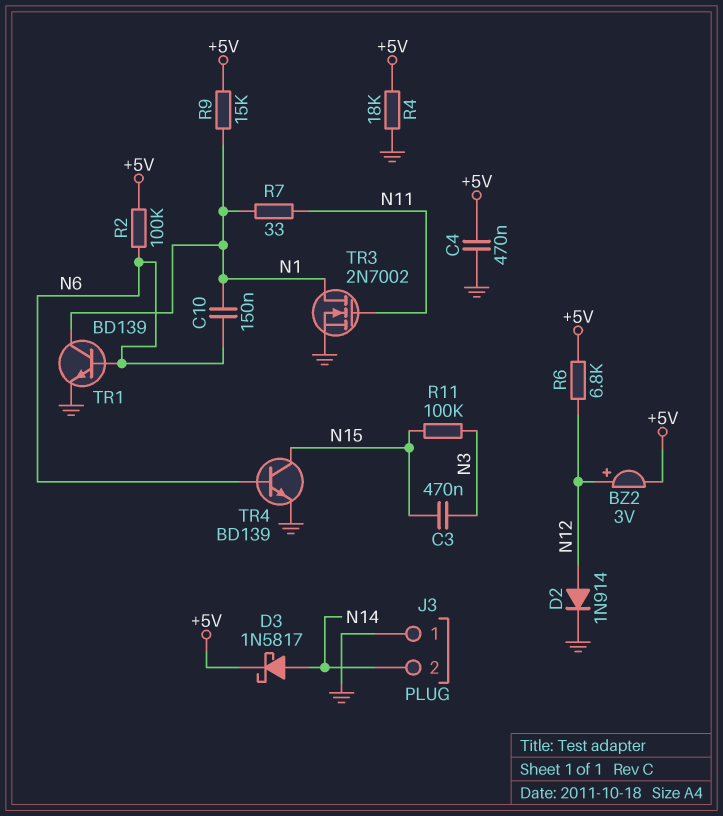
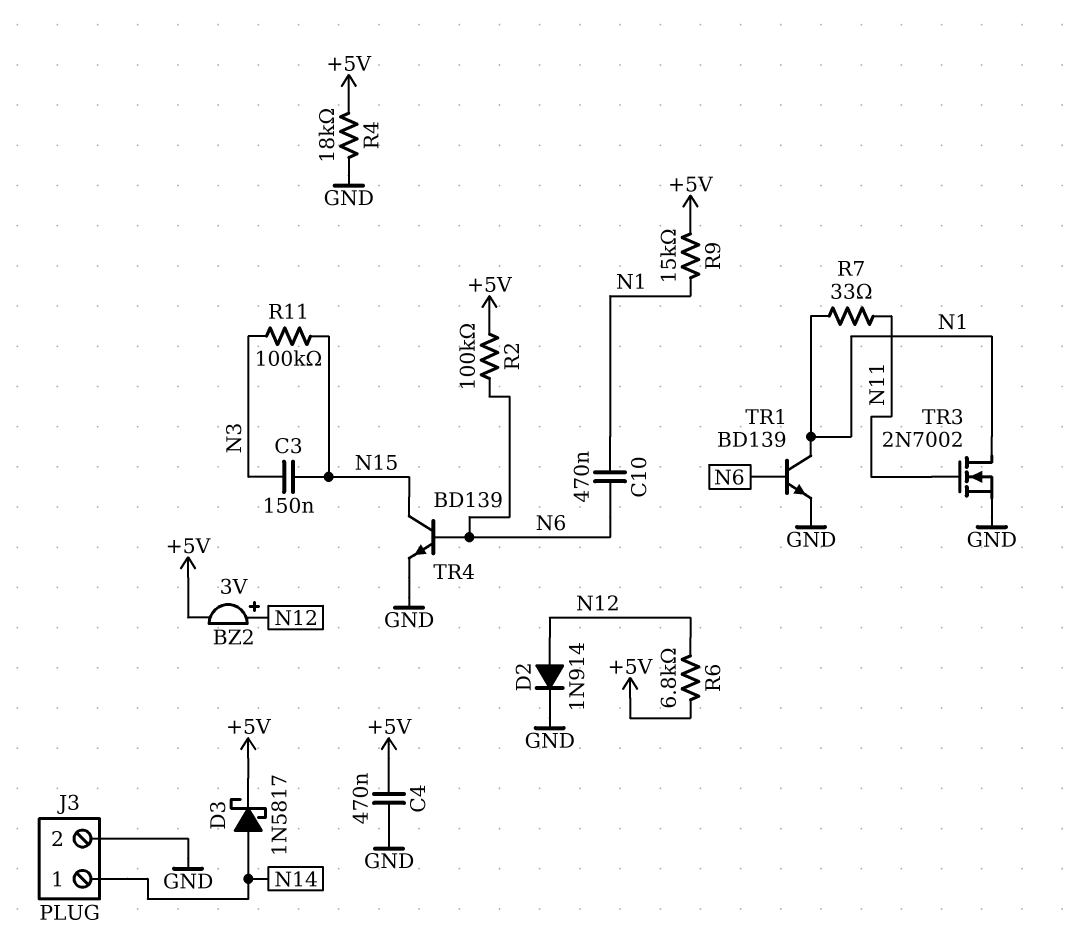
C3: 470nF (N3, N15) -> 150nF (N3, N15)
C10: 150nF (N1, N6) -> 470nF (N1, N6)
J3 pin 1: GND -> N14
J3 pin 2: N14 -> GND

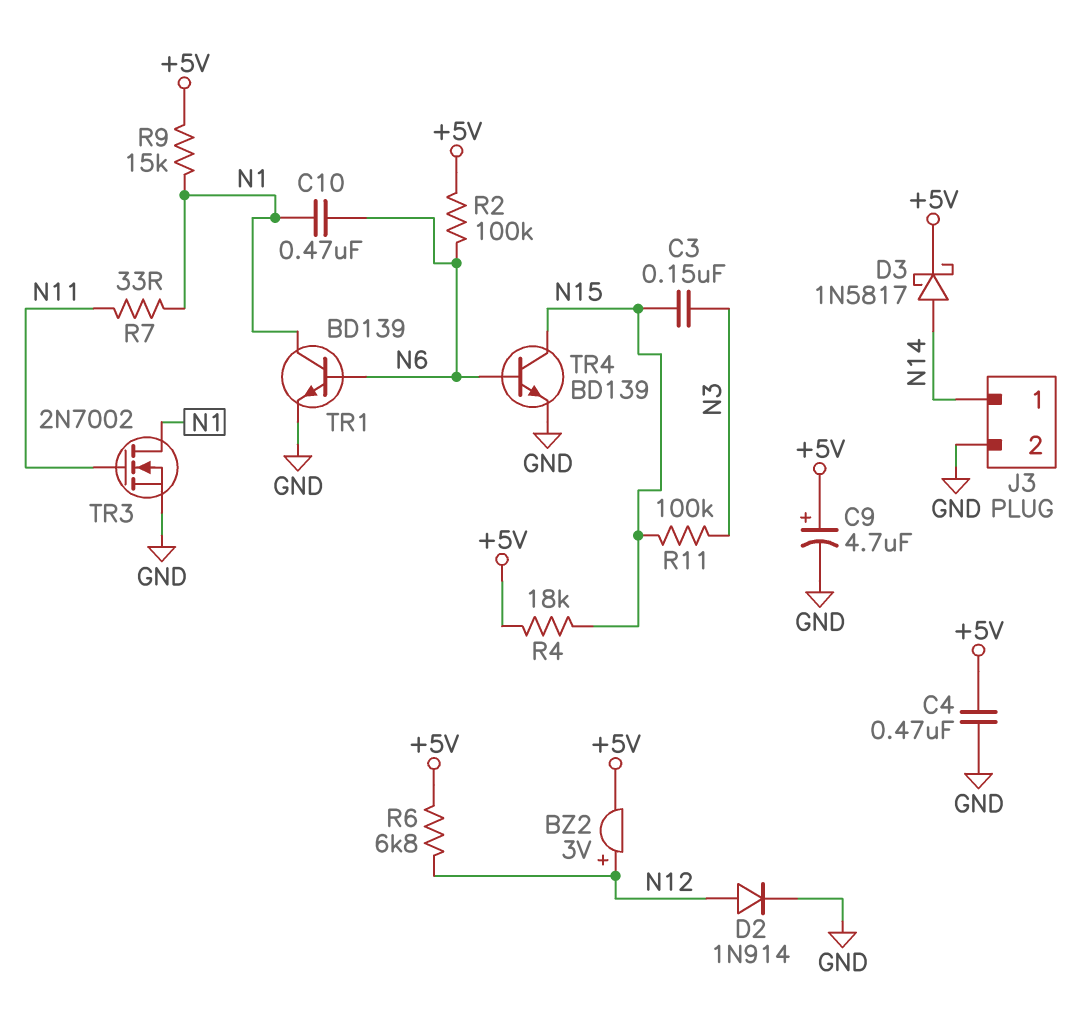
C9: none -> 4.7uF (plus +5V, minus GND)
R4: 18k (+5V, GND) -> 18k (+5V, N15)

